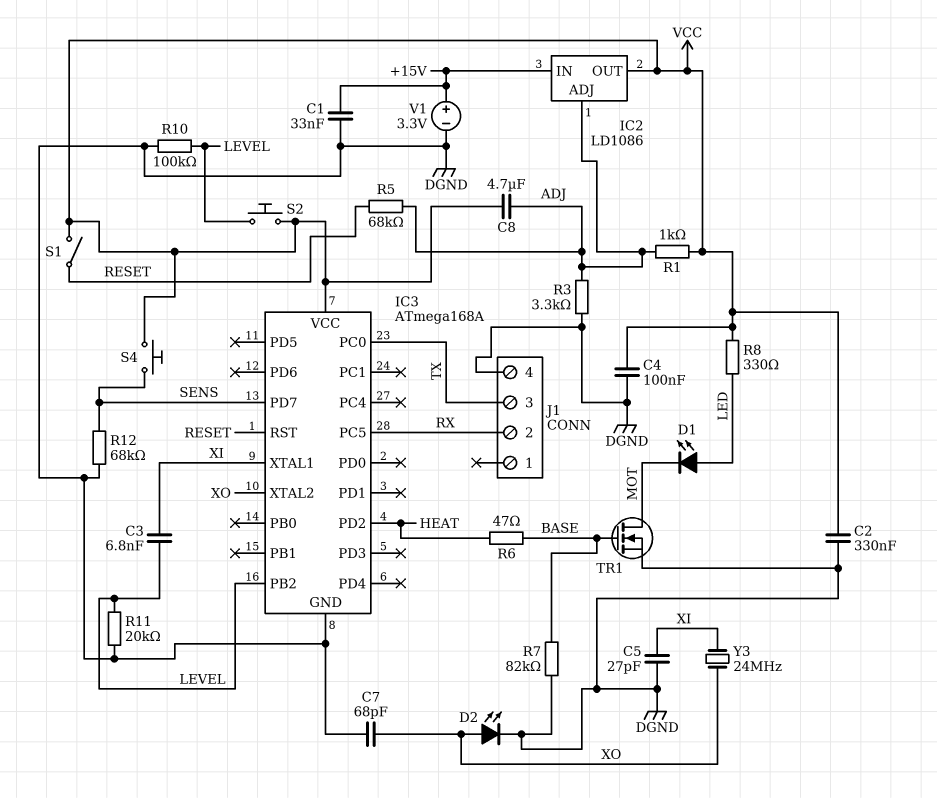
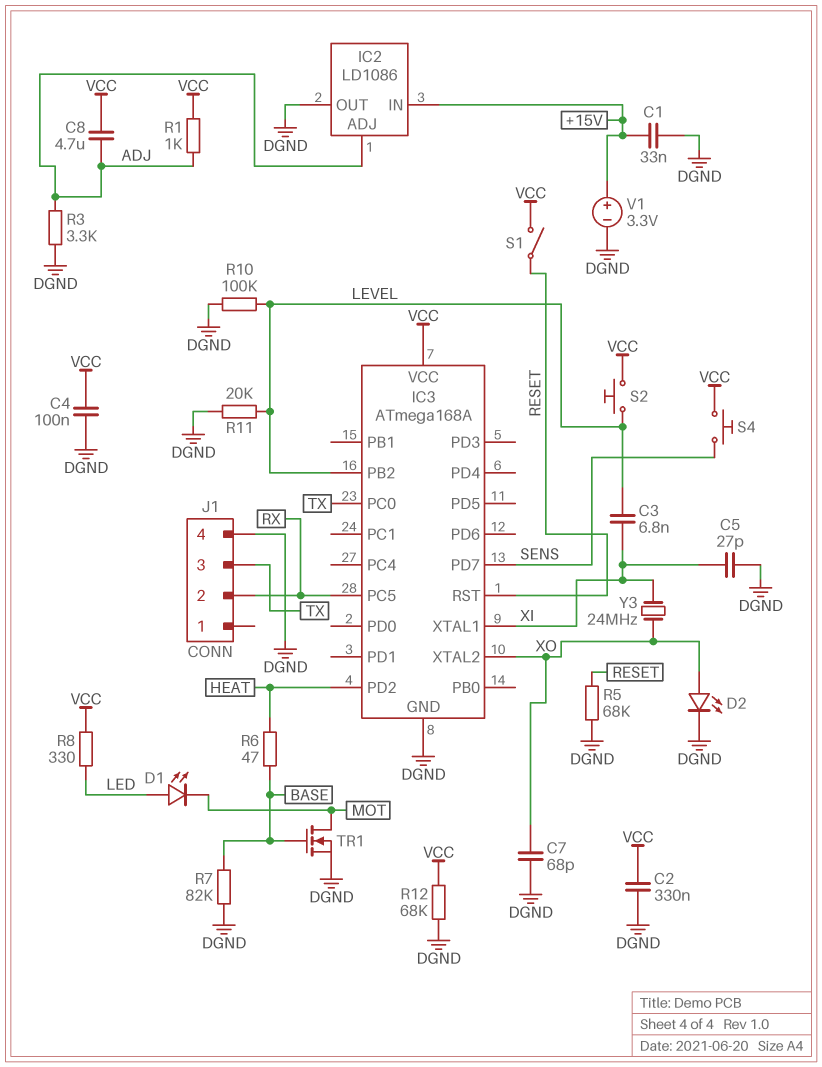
IC2 pin OUT: VCC -> DGND
R5: 68k (ADJ, RESET) -> 68k (DGND, RESET)
R12: 68k (DGND, SENS) -> 68k (DGND, VCC)

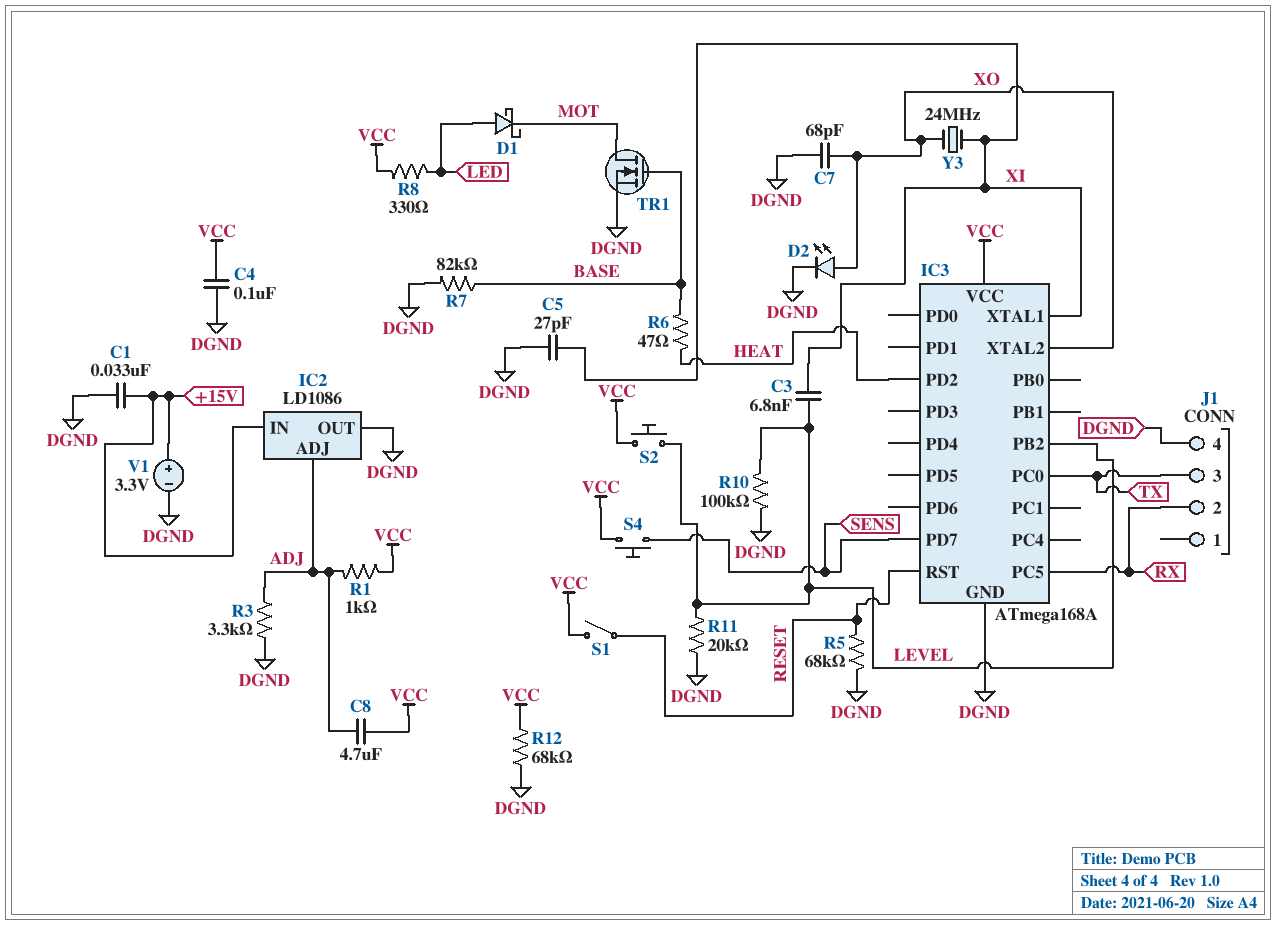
C2: 330nF (DGND, VCC) -> none
D1: LED (A LED, K MOT) -> schottky (A LED, K MOT)

